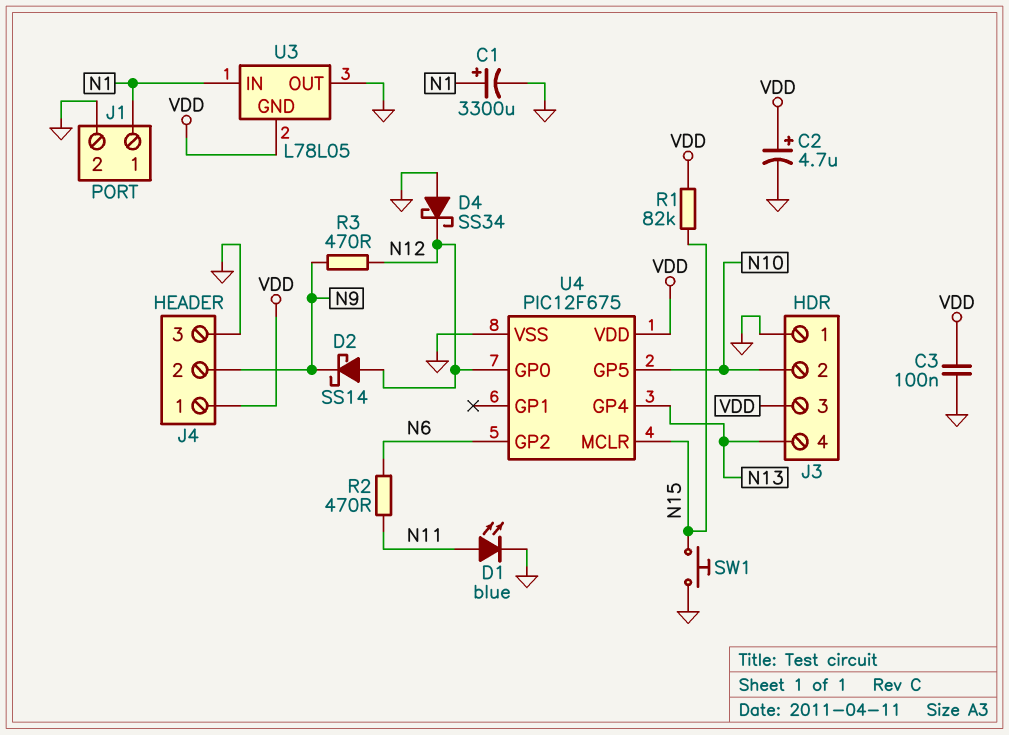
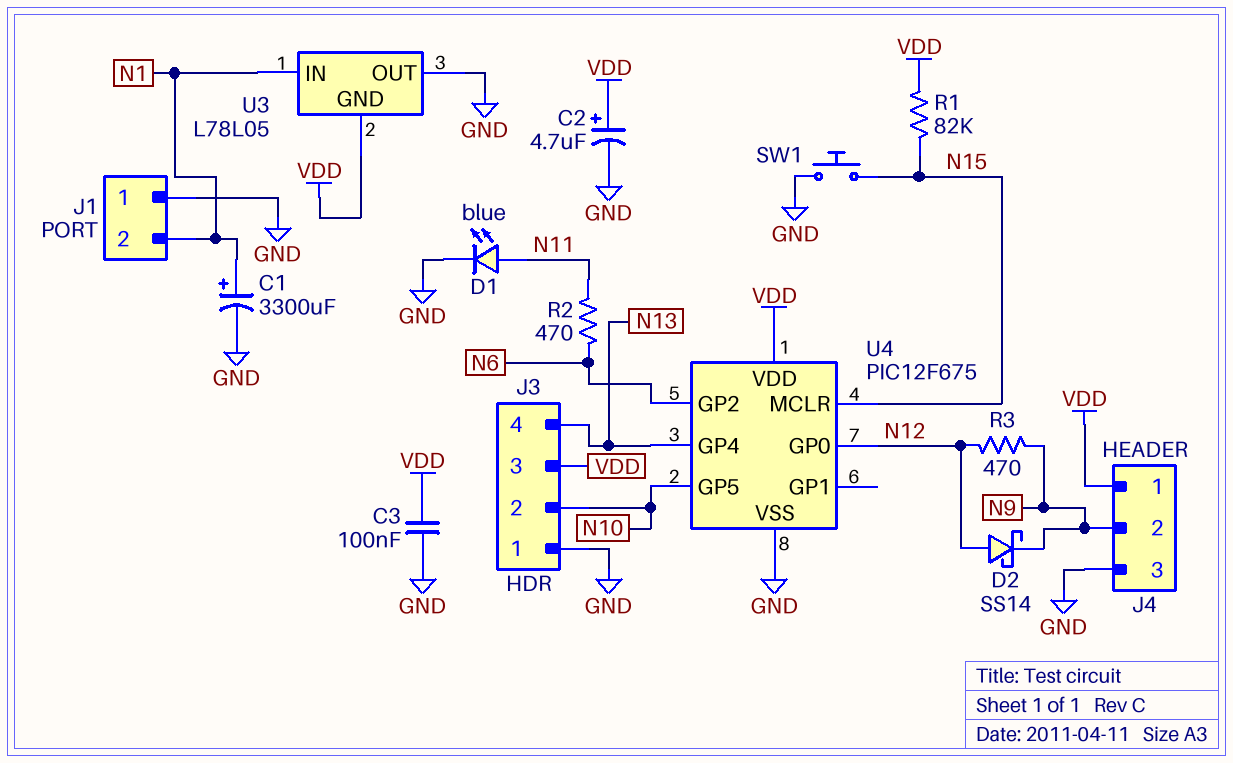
D4: schottky SS34 (A GND, K N12) -> none
J1 pin 1: N1 -> GND
J1 pin 2: GND -> N1

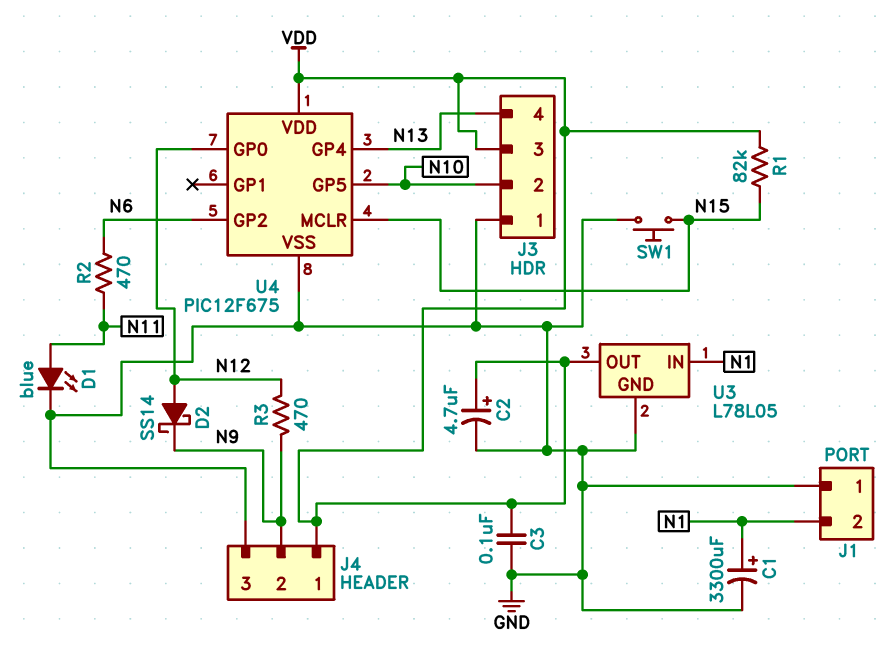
U3 pin GND: VDD -> GND
U3 pin OUT: GND -> VDD

